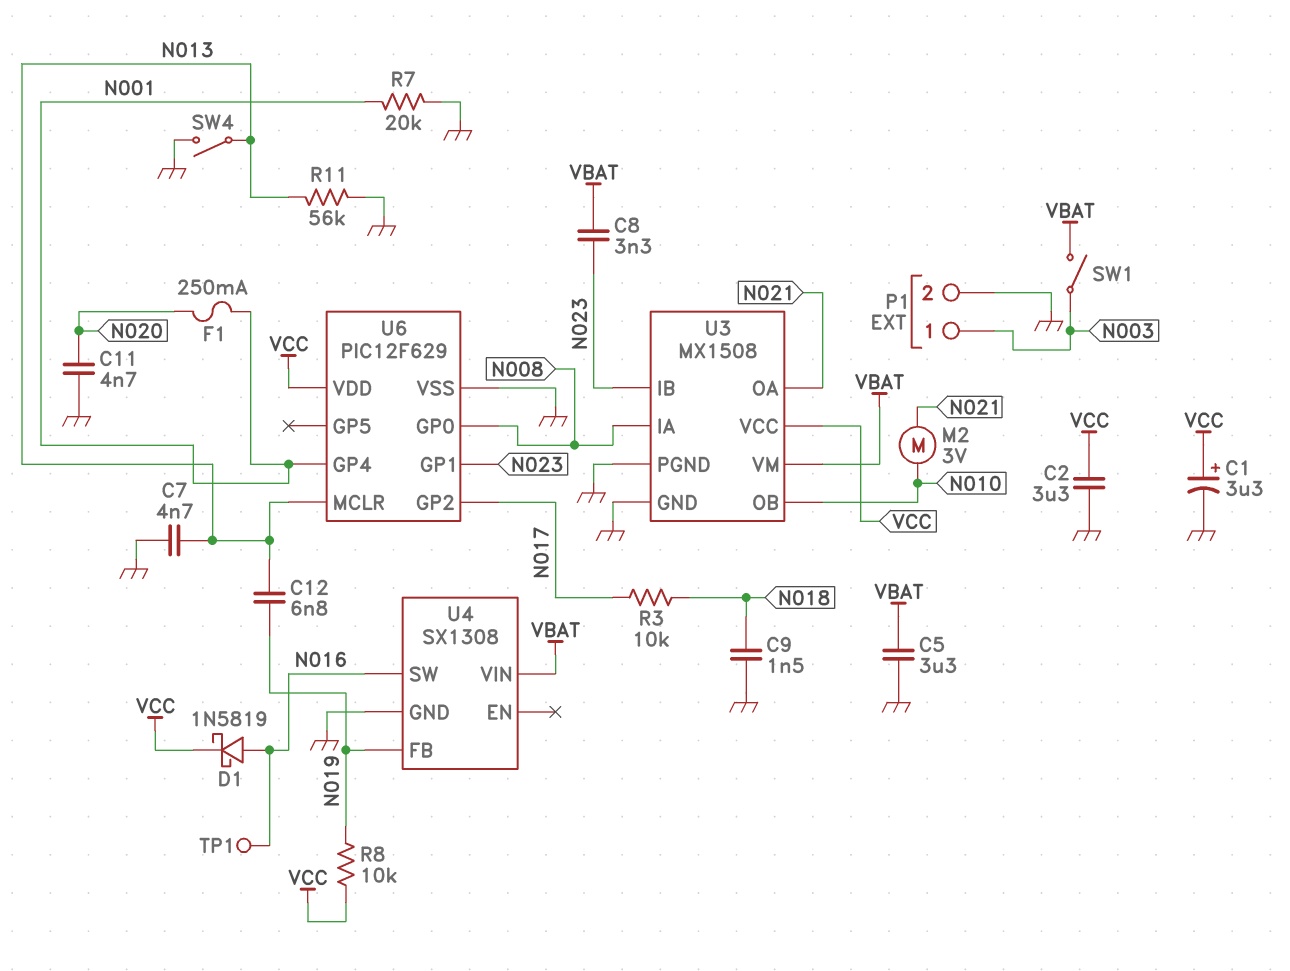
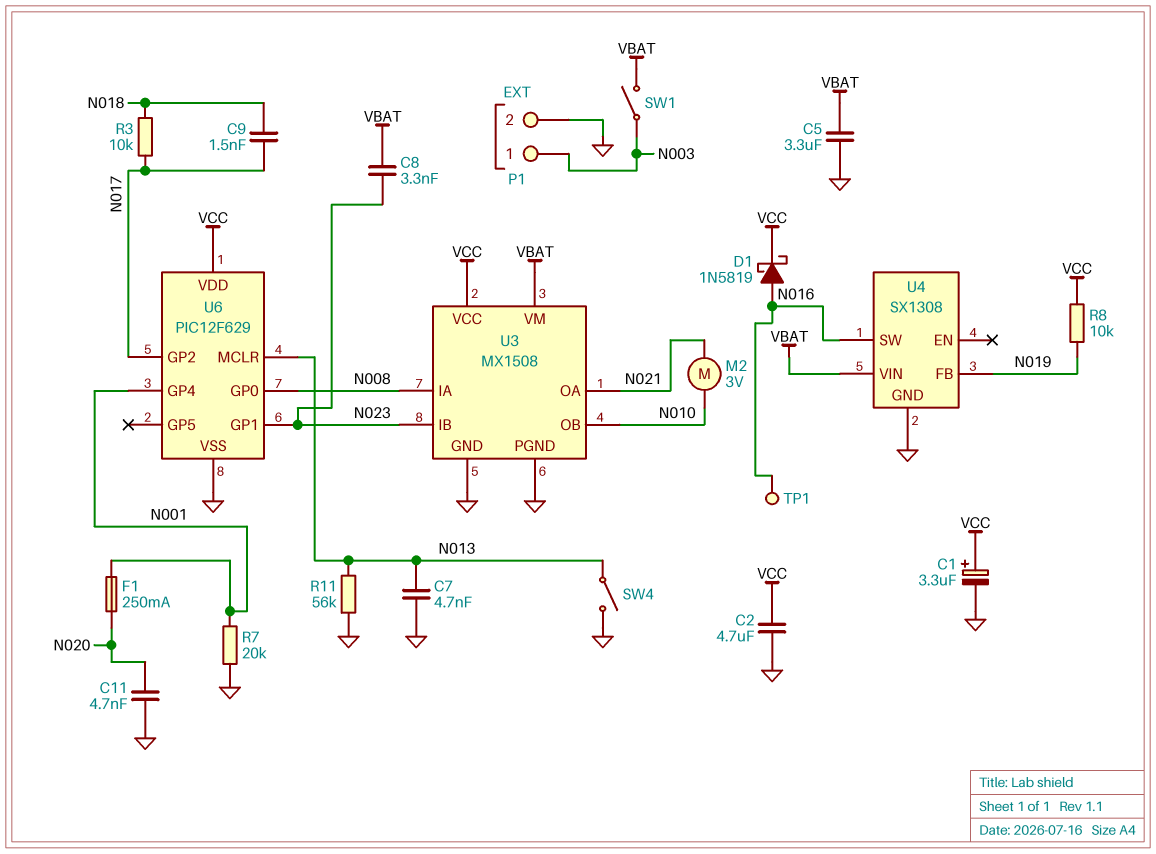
C2: 3.3uF (GND, VCC) -> 4.7uF (GND, VCC)
C9: 1.5nF (GND, N018) -> 1.5nF (N017, N018)
C12: 6.8nF (N013, N019) -> none

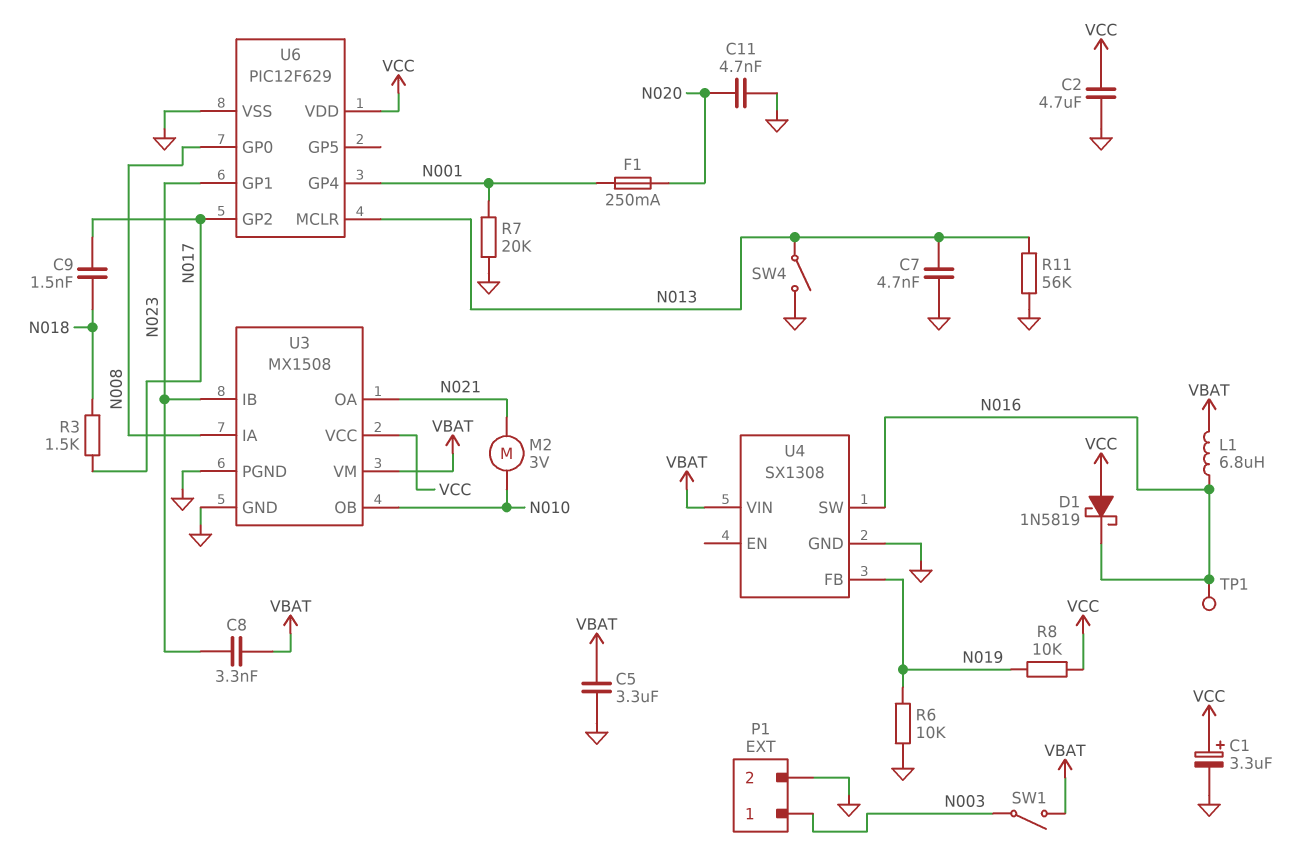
D1: schottky 1N5819 (A N016, K VCC) -> schottky 1N5819 (A VCC, K N016)
L1: none -> 6.8uH (N016, VBAT)
R3: 10k (N017, N018) -> 1.5k (N017, N018)
R6: none -> 10k (GND, N019)

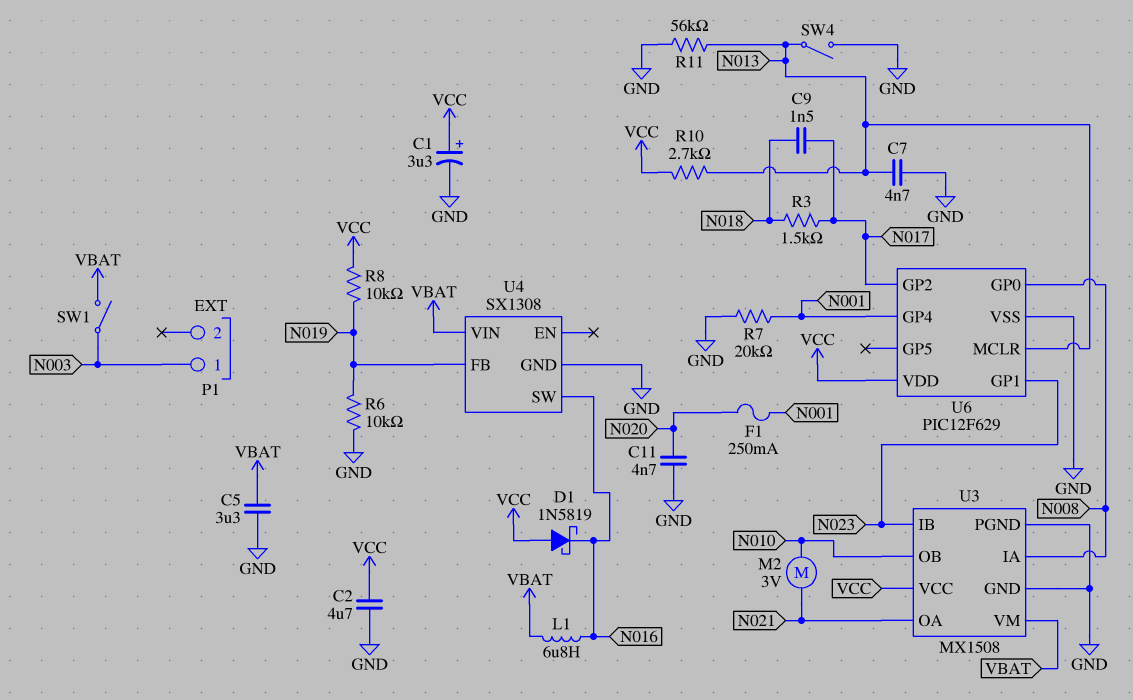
C8: 3.3nF (N023, VBAT) -> none
P1 pin 2: GND -> none
R10: none -> 2.7k (N013, VCC)
TP1: test point (N016) -> none

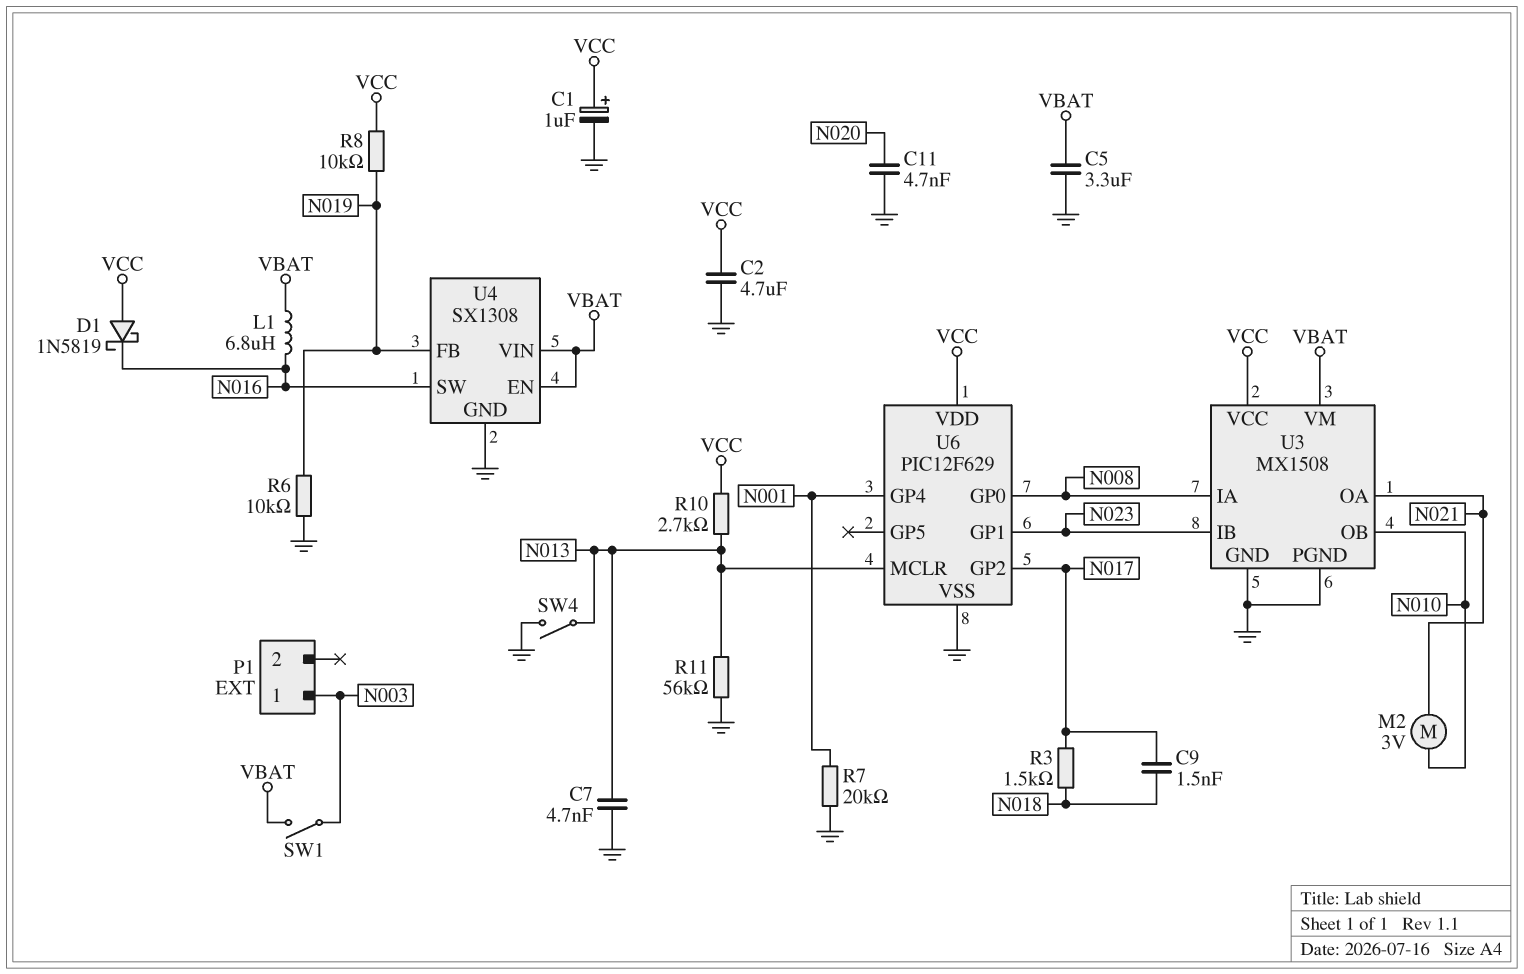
C1: 3.3uF (plus VCC, minus GND) -> 1uF (plus VCC, minus GND)
F1: 250mA (N001, N020) -> none
U4 pin EN: none -> VBAT

